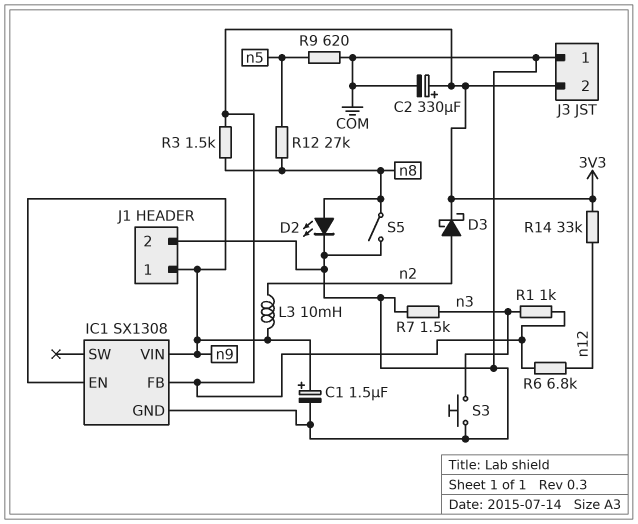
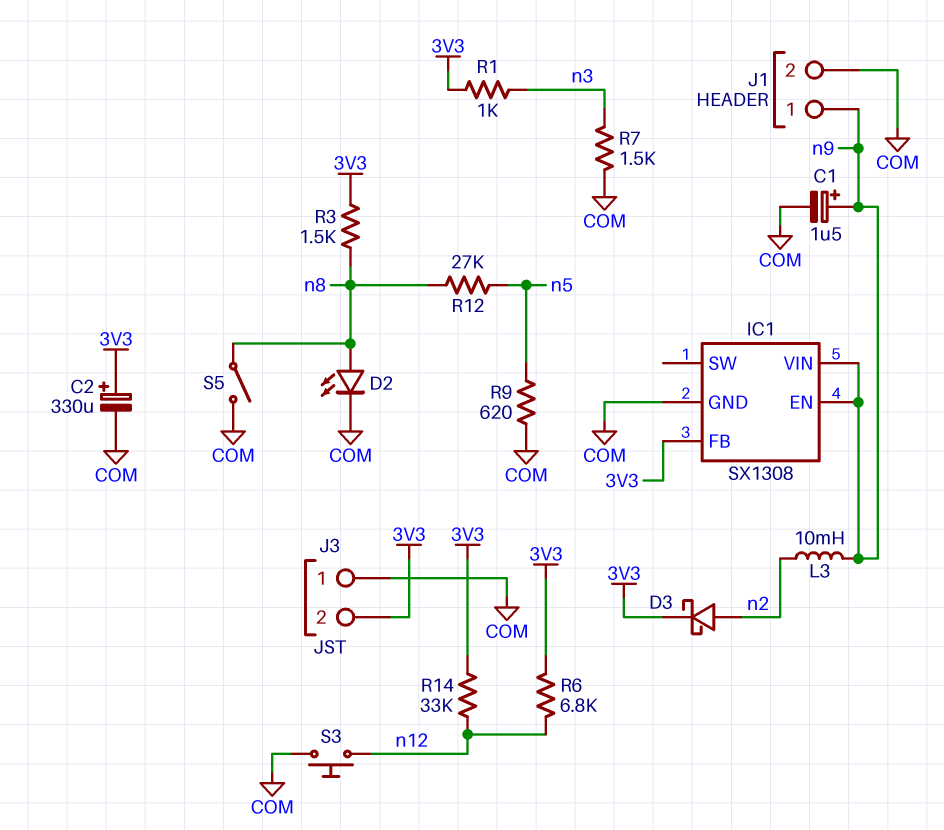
S3: button (COM, n3) -> button (COM, n12)

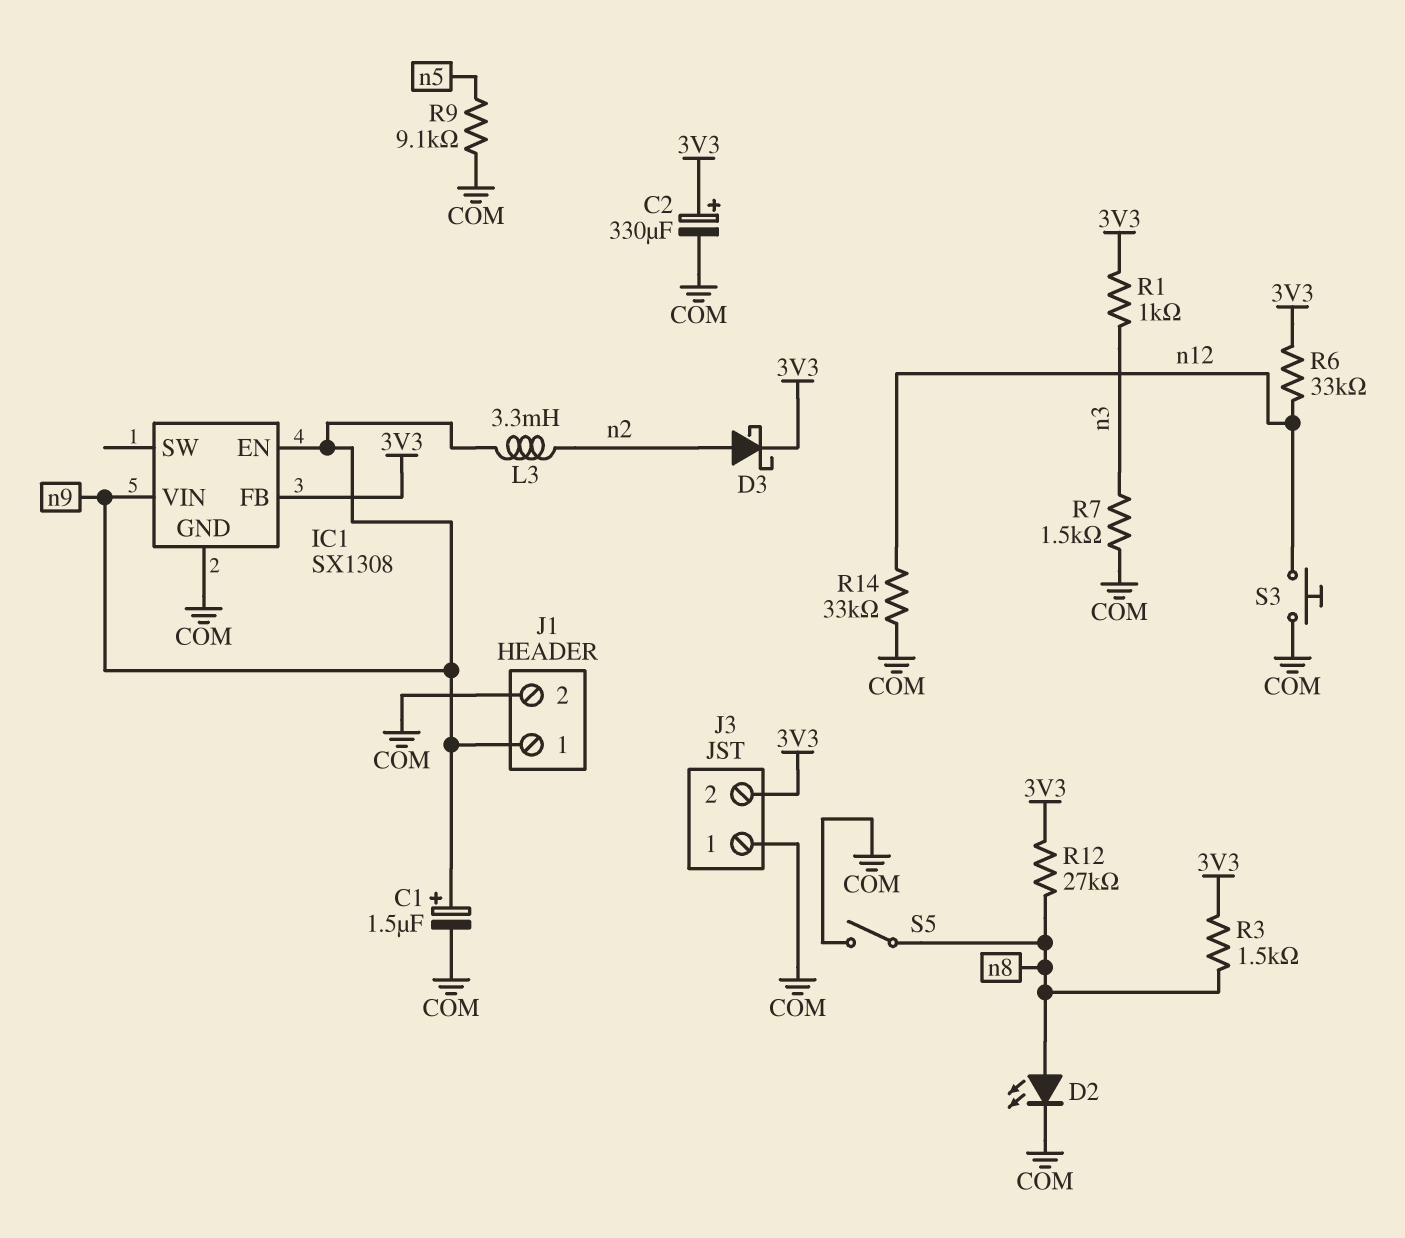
L3: 10mH (n2, n9) -> 3.3mH (n2, n9)
R6: 6.8k (3V3, n12) -> 33k (3V3, n12)
R9: 620 (COM, n5) -> 9.1k (COM, n5)
R12: 27k (n5, n8) -> 27k (3V3, n8)
R14: 33k (3V3, n12) -> 33k (COM, n12)

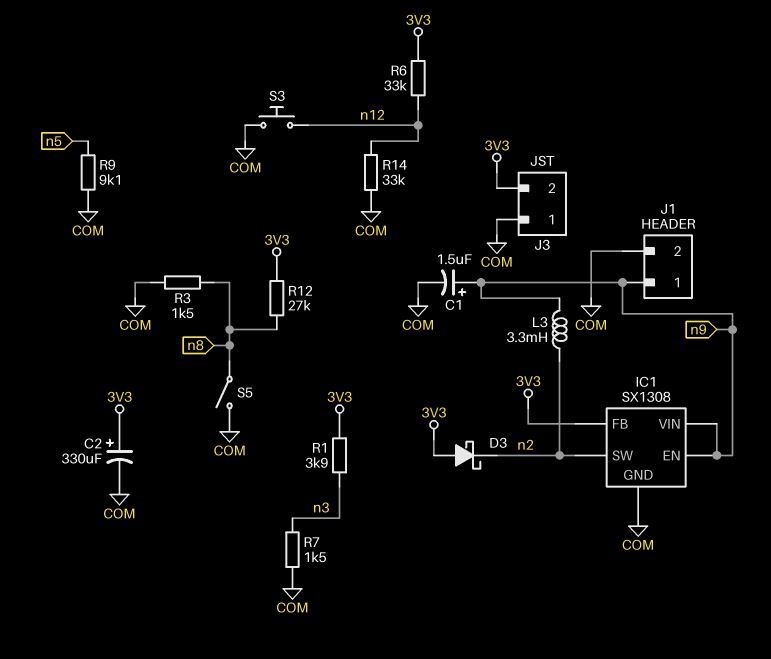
D2: LED (A n8, K COM) -> none
D3: schottky (A n2, K 3V3) -> schottky (A 3V3, K n2)
IC1 pin SW: none -> n2
R1: 1k (3V3, n3) -> 3.9k (3V3, n3)
R3: 1.5k (3V3, n8) -> 1.5k (COM, n8)

